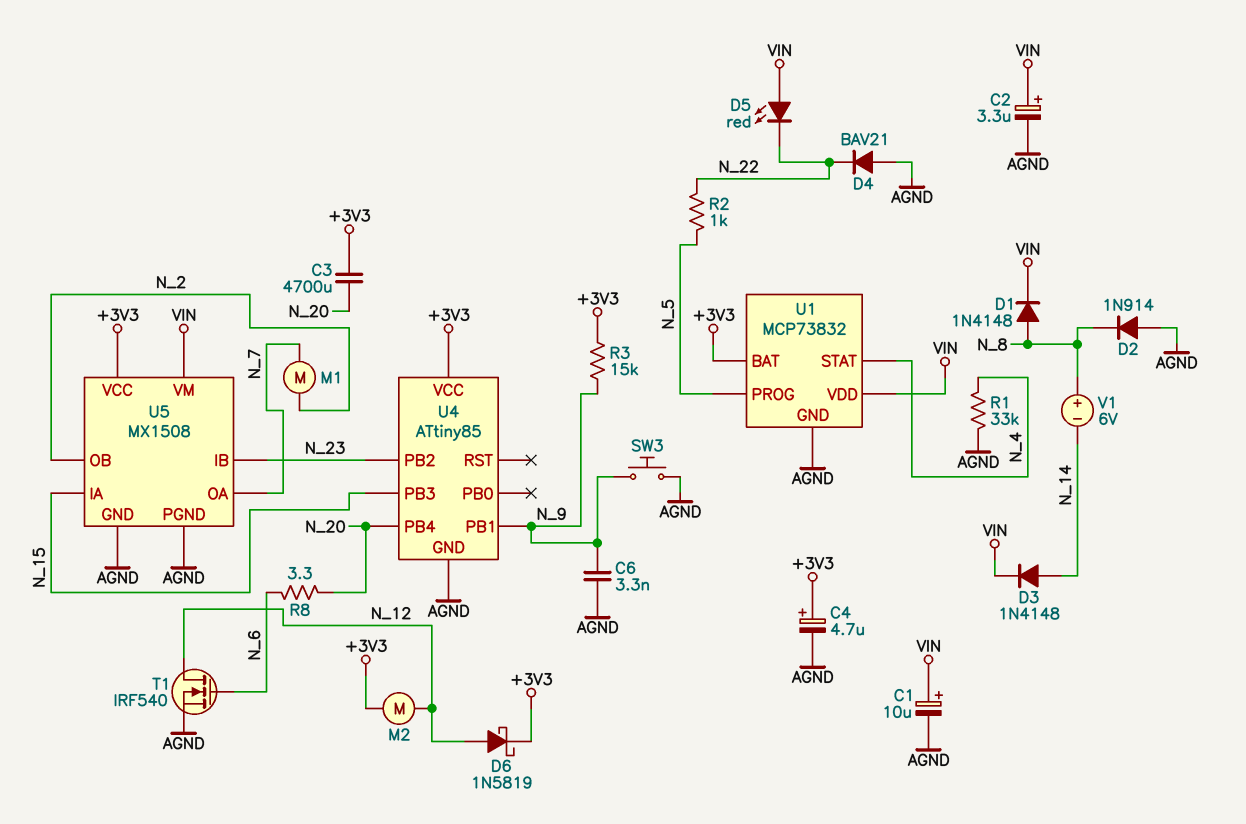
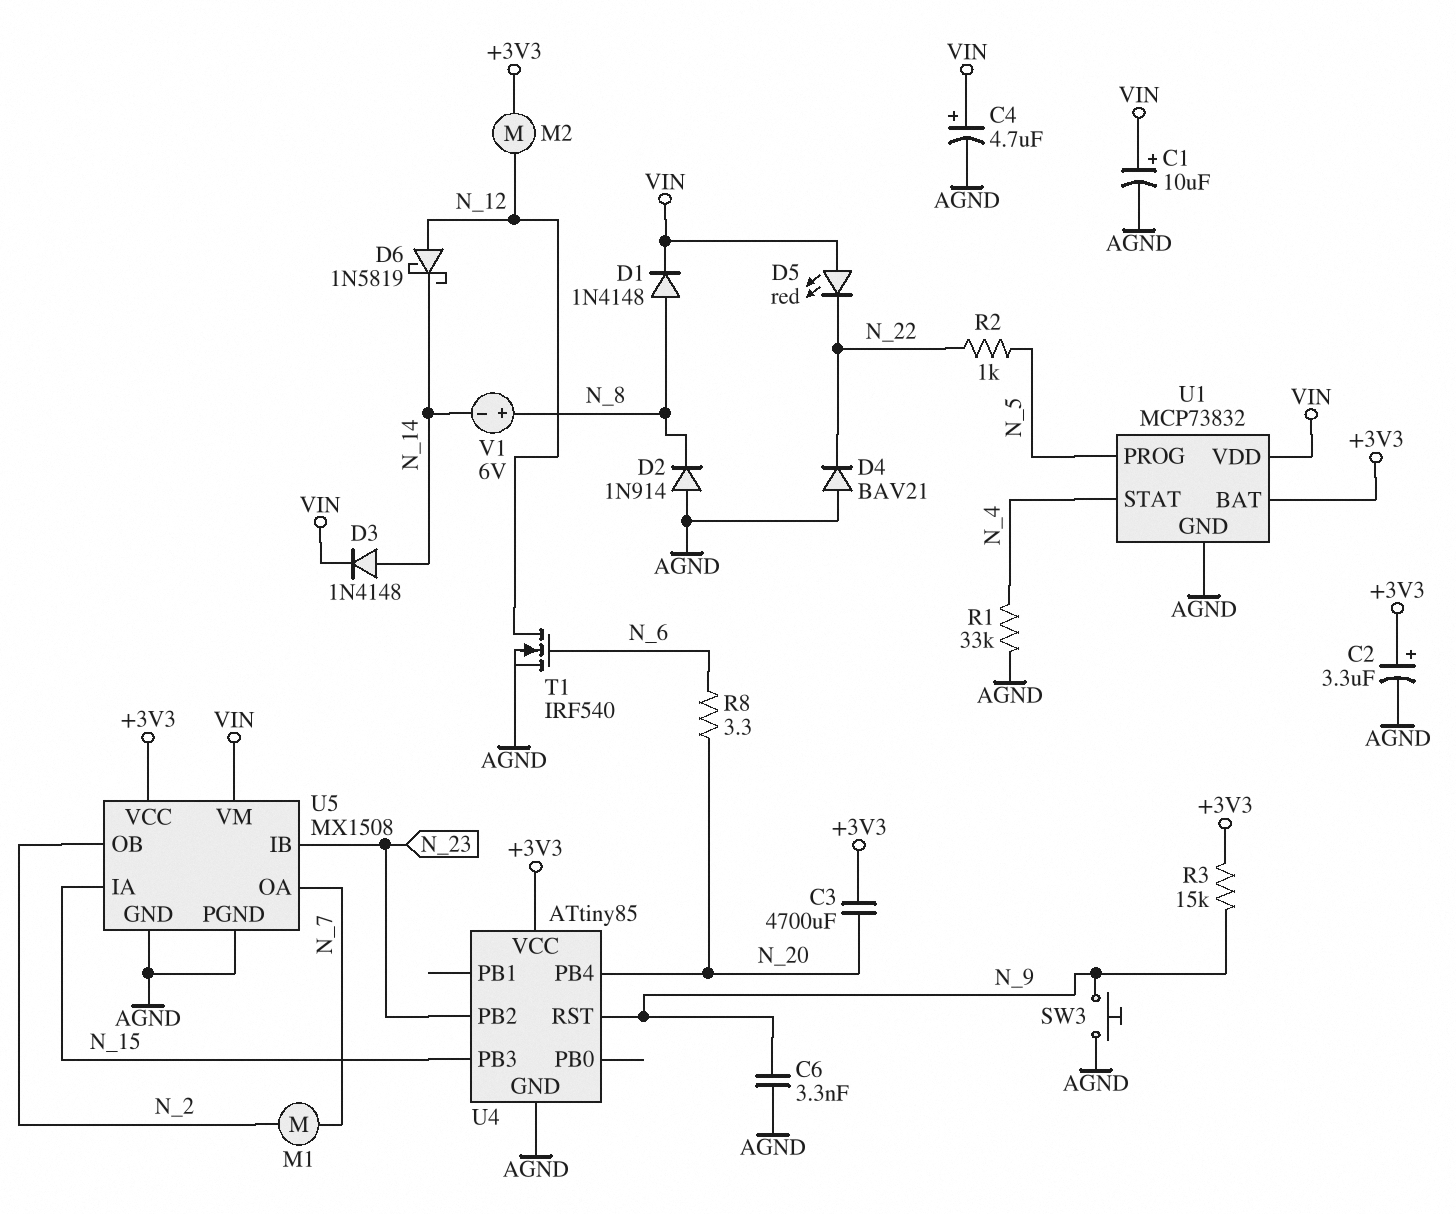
C2: 3.3uF (plus VIN, minus AGND) -> 3.3uF (plus +3V3, minus AGND)
C4: 4.7uF (plus +3V3, minus AGND) -> 4.7uF (plus VIN, minus AGND)
D6: schottky 1N5819 (A N_12, K +3V3) -> schottky 1N5819 (A N_12, K N_14)
U4 pin PB1: N_9 -> none
U4 pin RST: none -> N_9

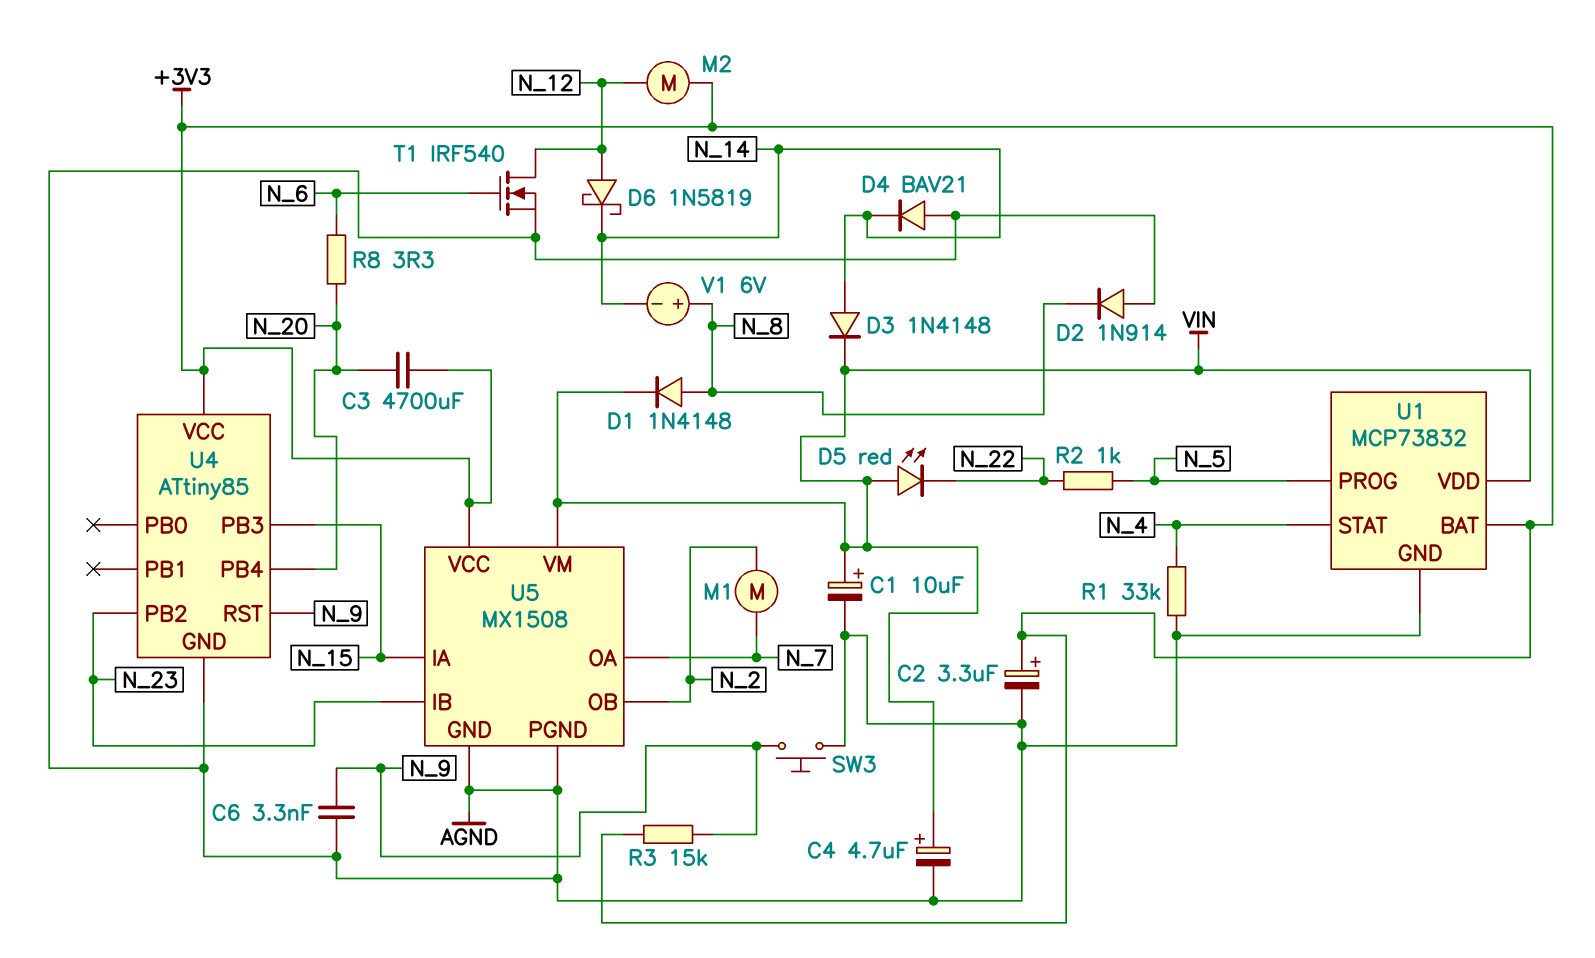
D4: diode BAV21 (A AGND, K N_22) -> diode BAV21 (A AGND, K N_14)

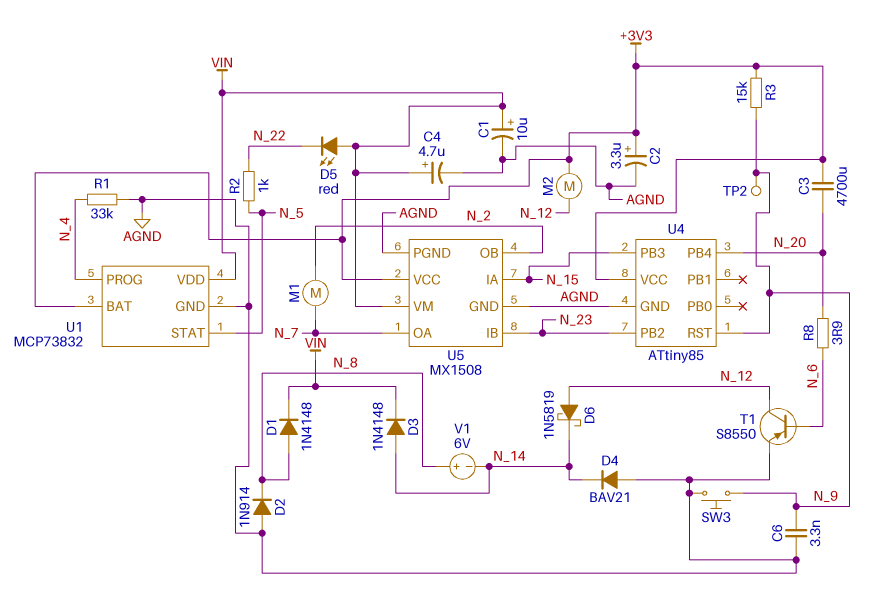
R8: 3.3 (N_6, N_20) -> 3.9 (N_6, N_20)
T1: NMOS IRF540 (G N_6, D N_12, S AGND) -> PNP S8550 (B N_6, C N_12, E AGND)
TP2: none -> test point (N_9)
U1 pin PROG: N_5 -> N_4
U1 pin STAT: N_4 -> N_5

